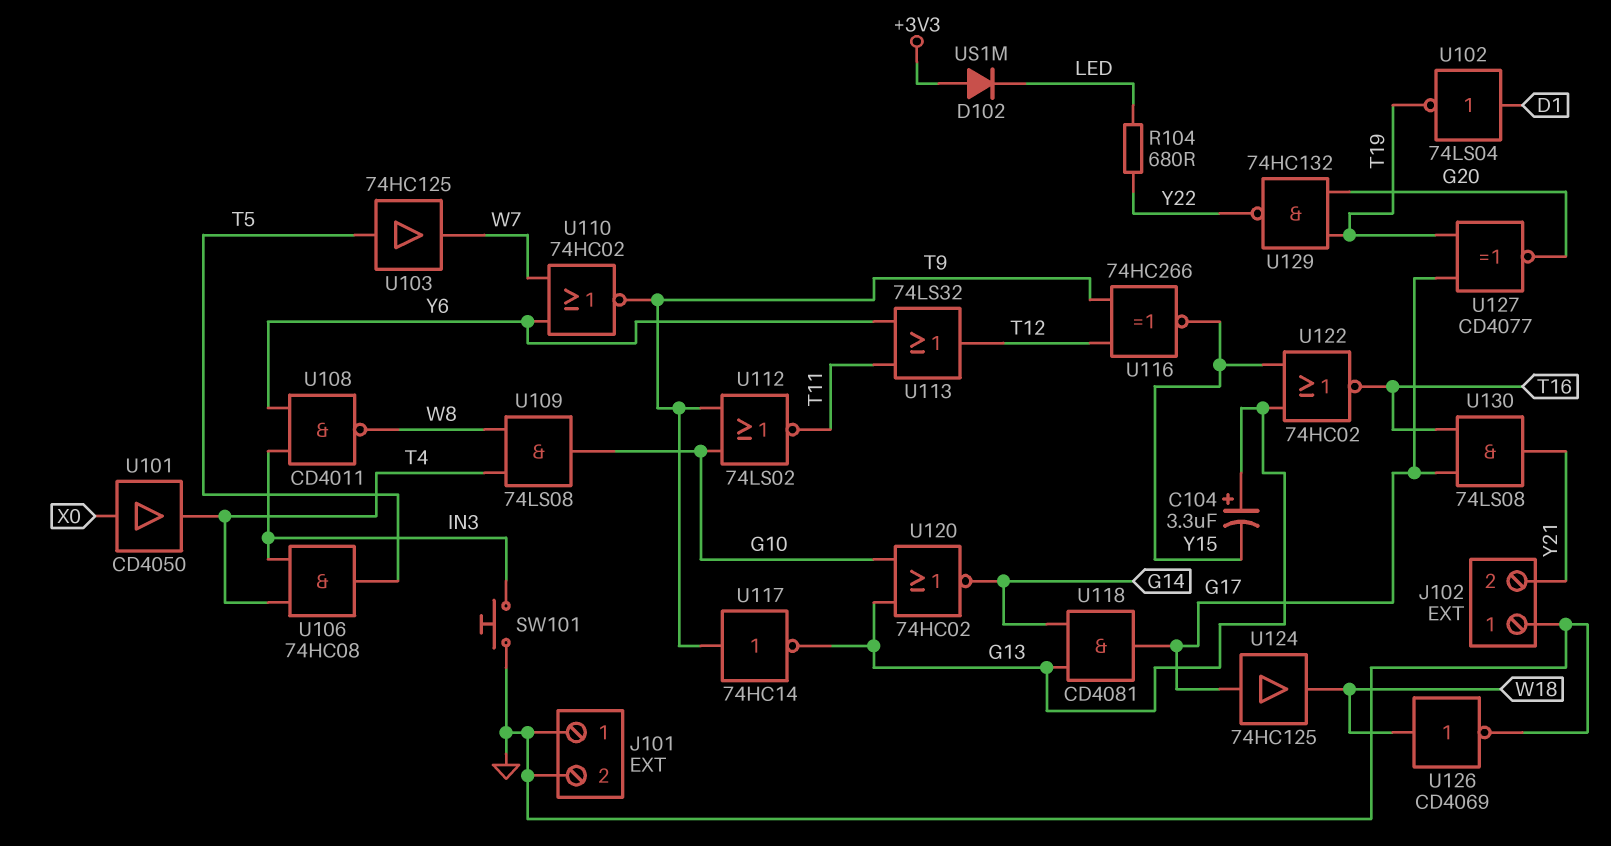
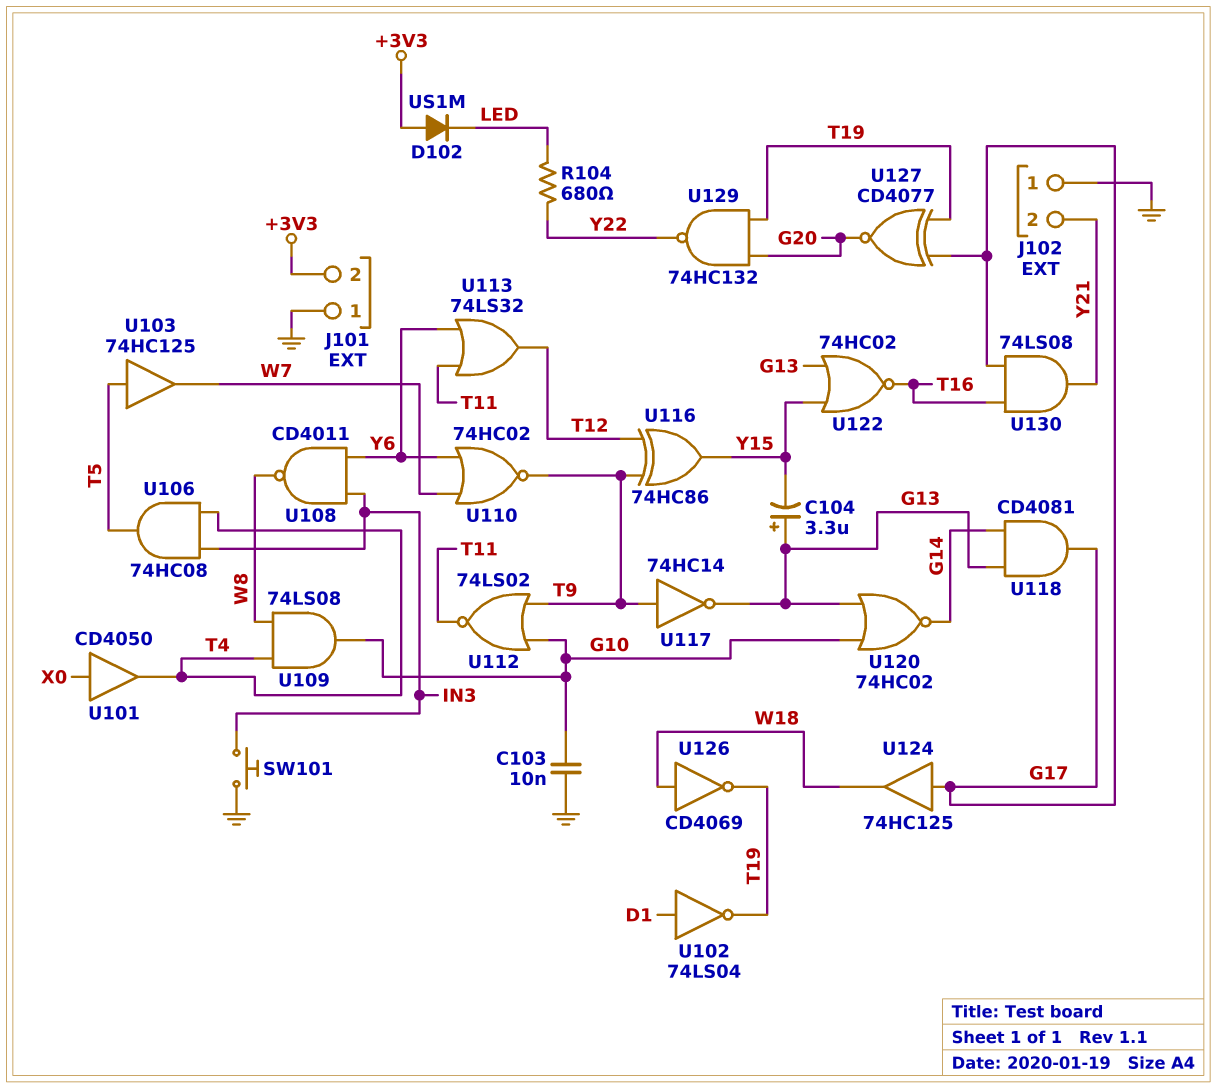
C103: none -> 10nF (G10, GND)
J101 pin 2: GND -> +3V3
U116: XNOR 74HC266 (in T9, in T12, out Y15) -> XOR 74HC86 (in T9, in T12, out Y15)
U126: NOT CD4069 (in W18, out GND) -> NOT CD4069 (in W18, out T19)

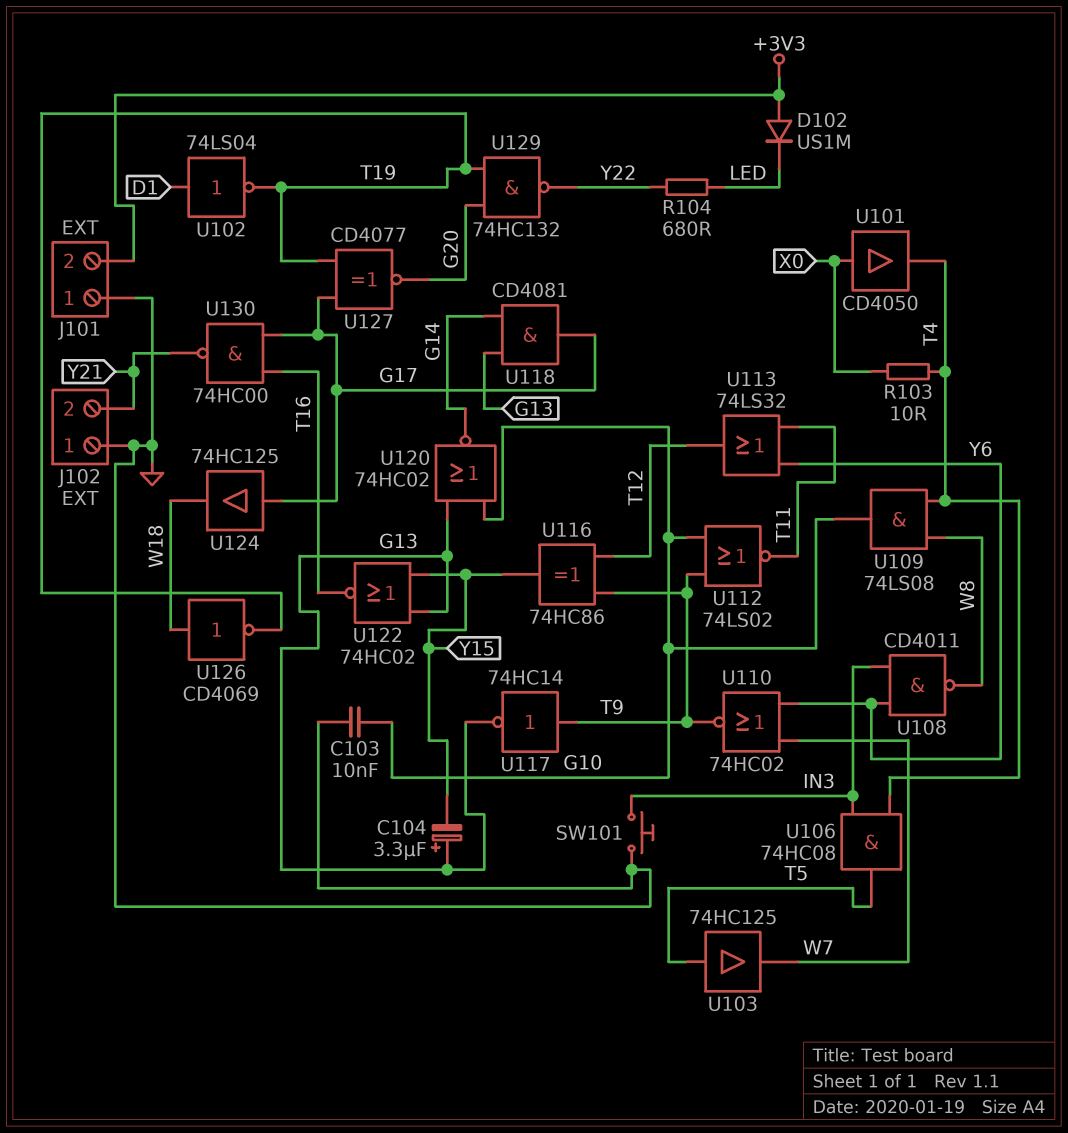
R103: none -> 10 (T4, X0)
U130: AND 74LS08 (in G17, in T16, out Y21) -> NAND 74HC00 (in G17, in T16, out Y21)

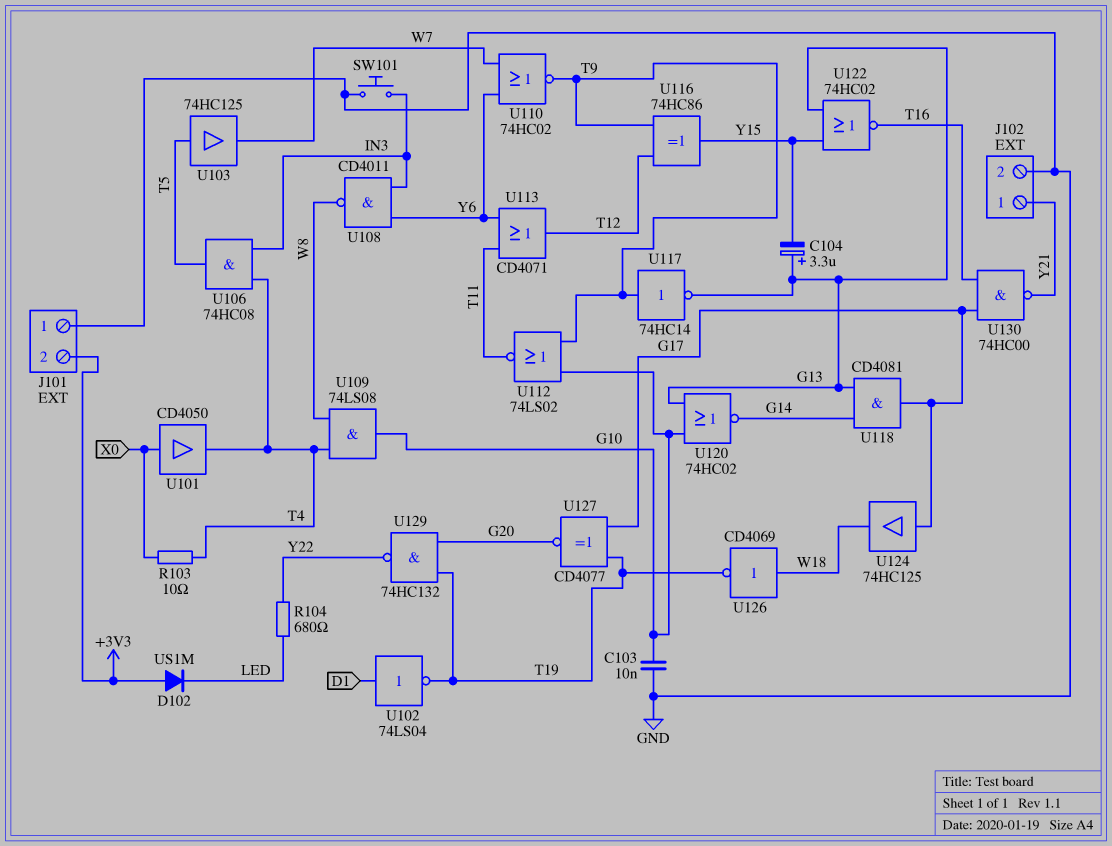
J102 pin 1: GND -> Y21
J102 pin 2: Y21 -> GND
U113: OR 74LS32 (in T11, in Y6, out T12) -> OR CD4071 (in T11, in Y6, out T12)

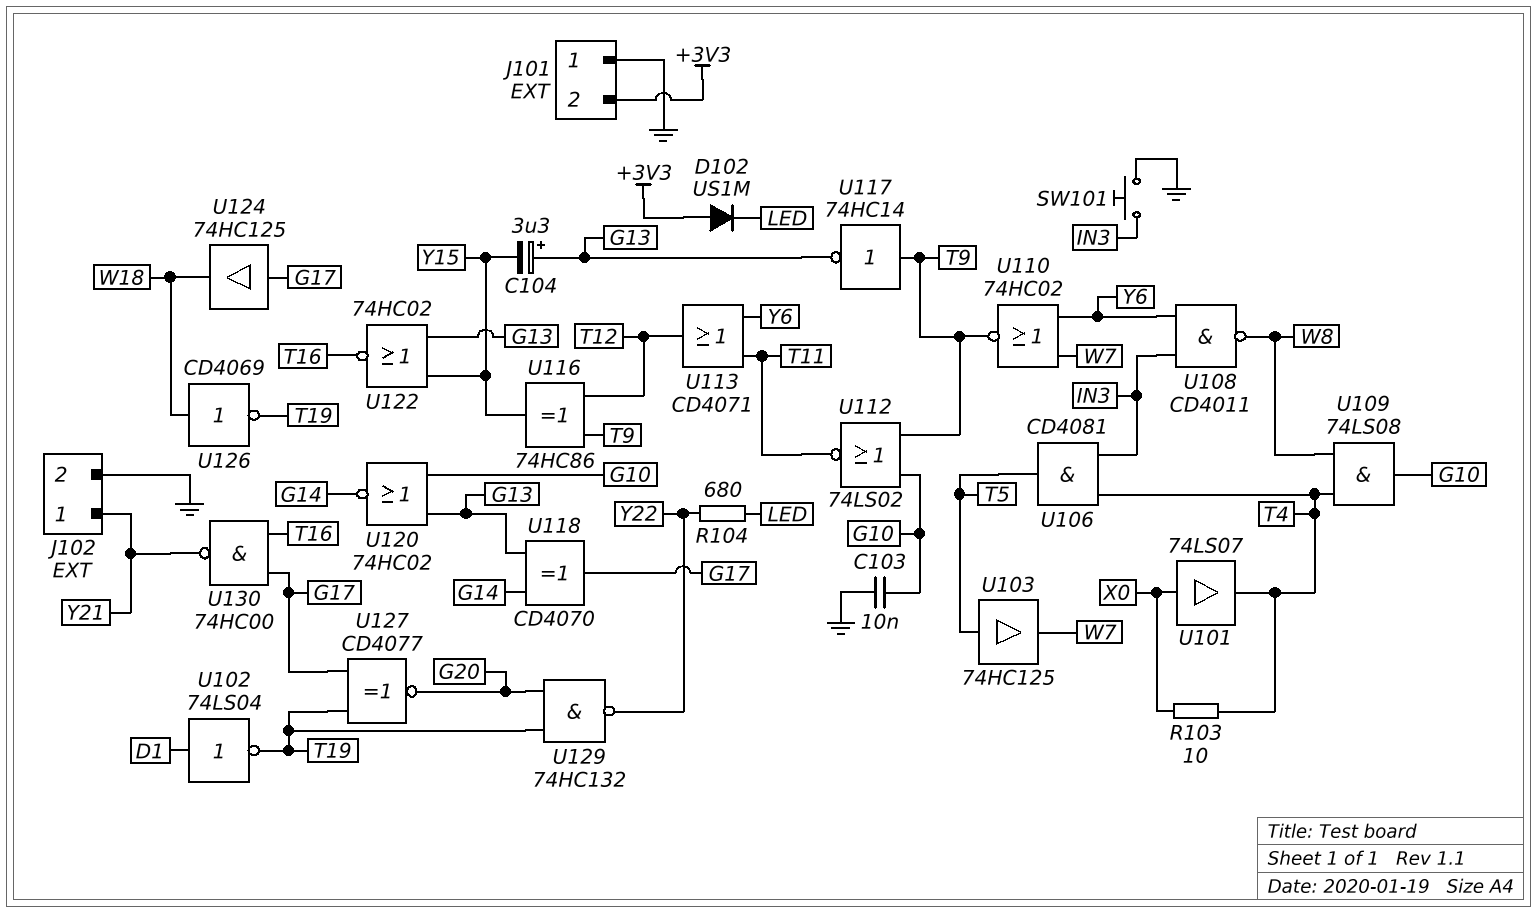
U101: buffer CD4050 (in X0, out T4) -> buffer 74LS07 (in X0, out T4)
U106: AND 74HC08 (in IN3, in T4, out T5) -> AND CD4081 (in IN3, in T4, out T5)
U118: AND CD4081 (in G13, in G14, out G17) -> XOR CD4070 (in G13, in G14, out G17)

